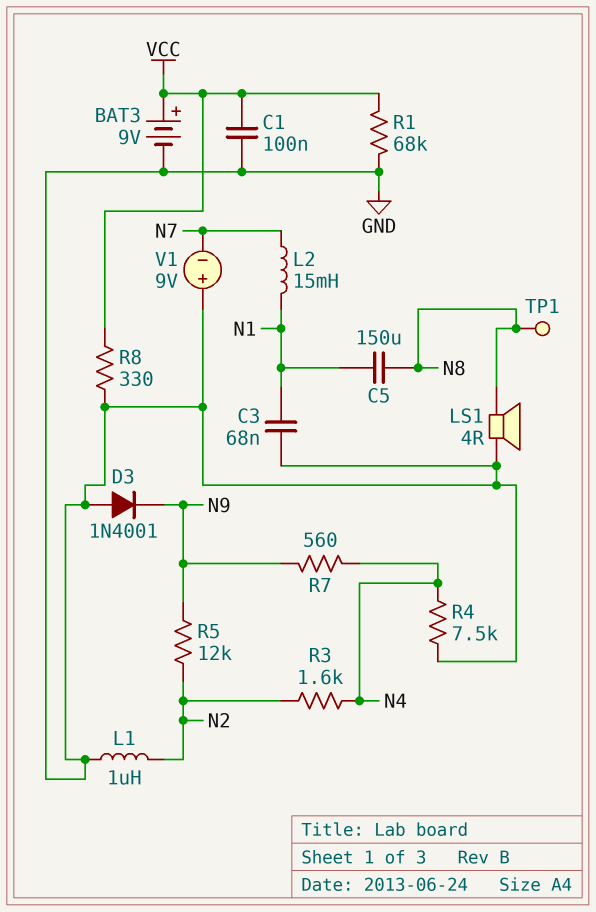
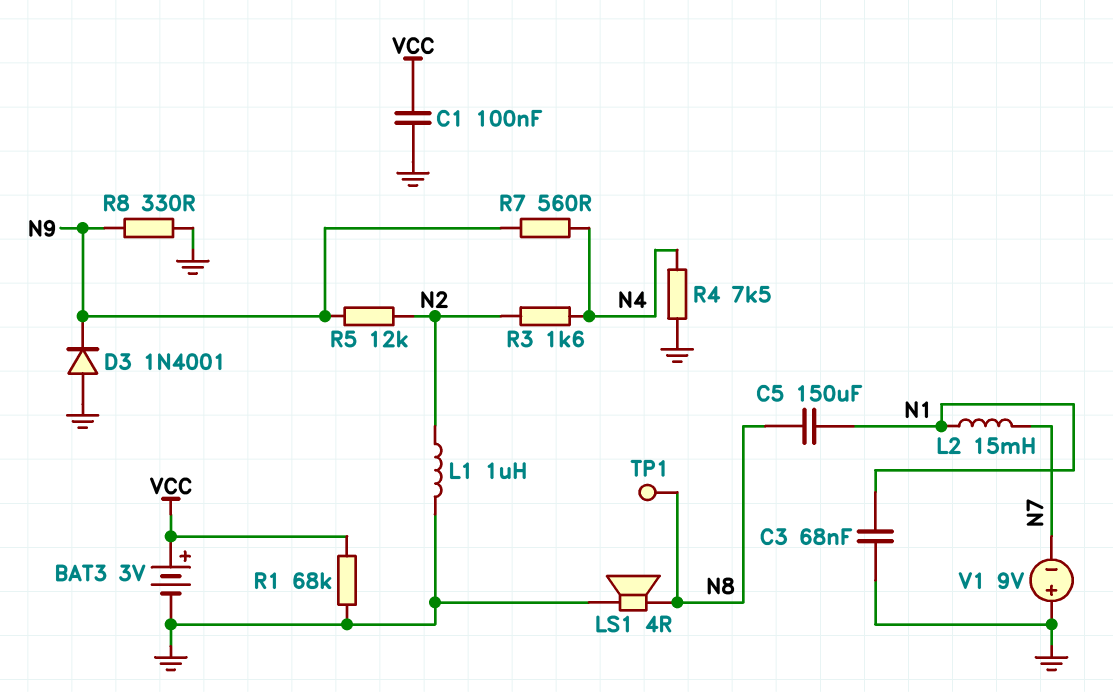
BAT3: 9V (plus VCC, minus GND) -> 3V (plus VCC, minus GND)
R8: 330 (GND, VCC) -> 330 (GND, N9)

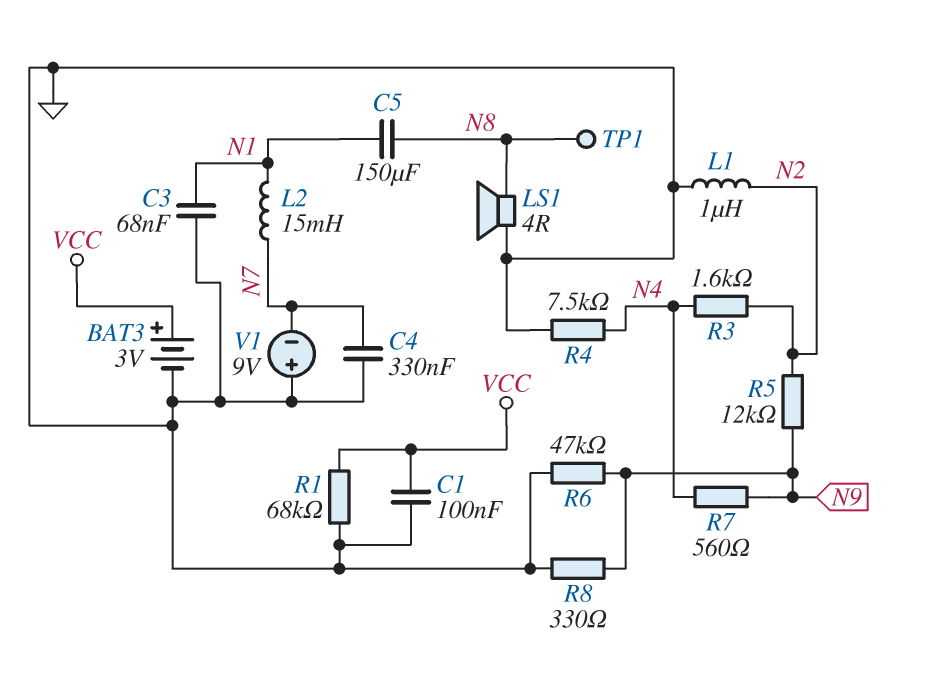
C4: none -> 330nF (GND, N7)
D3: diode 1N4001 (A GND, K N9) -> none
R6: none -> 47k (GND, N9)

